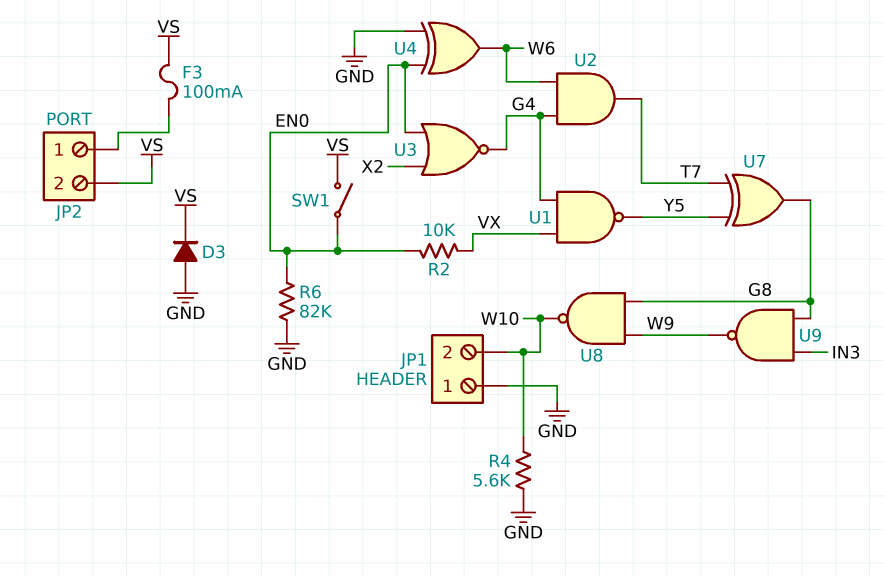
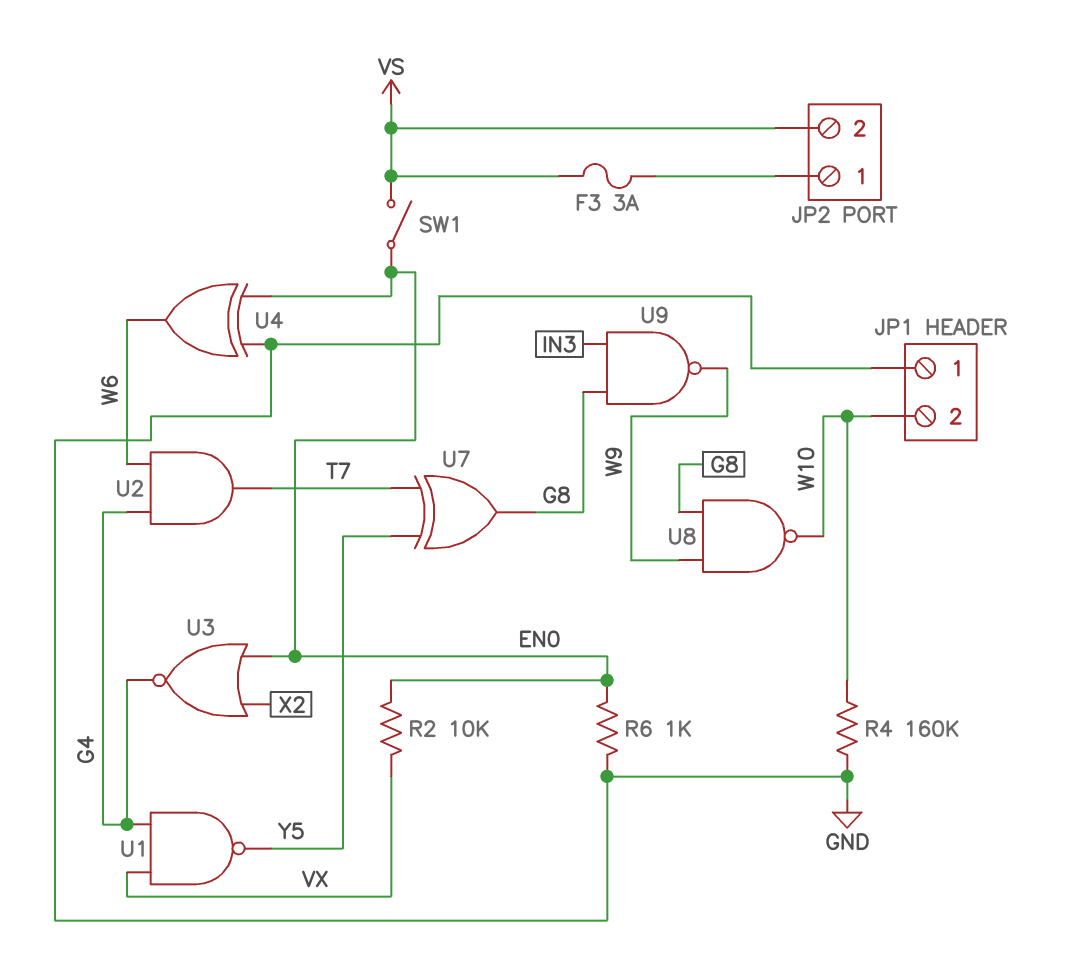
D3: diode (A GND, K VS) -> none
F3: 100mA (JP2/1, VS) -> 3A (JP2/1, VS)
R4: 5.6k (GND, W10) -> 160k (GND, W10)
R6: 82k (EN0, GND) -> 1k (EN0, GND)

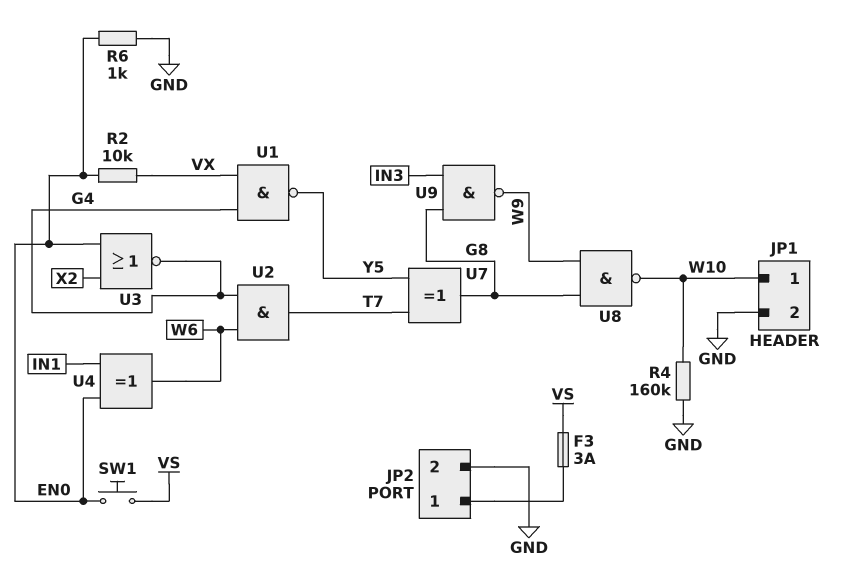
JP1 pin 1: GND -> W10
JP1 pin 2: W10 -> GND
JP2 pin 2: VS -> GND
SW1: switch (EN0, VS) -> button (EN0, VS)
U4: XOR (in EN0, in GND, out W6) -> XOR (in EN0, in IN1, out W6)

